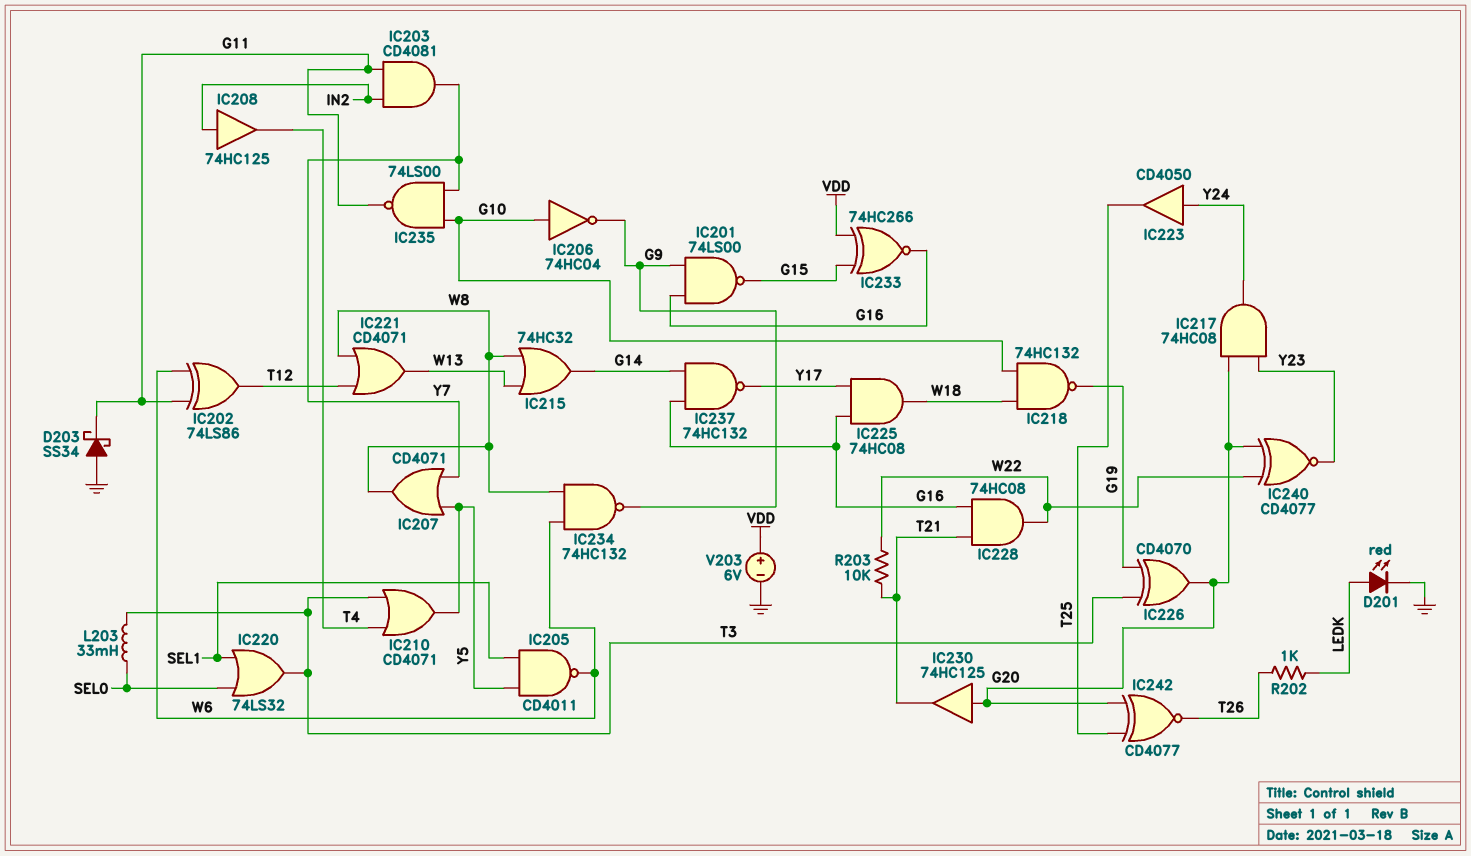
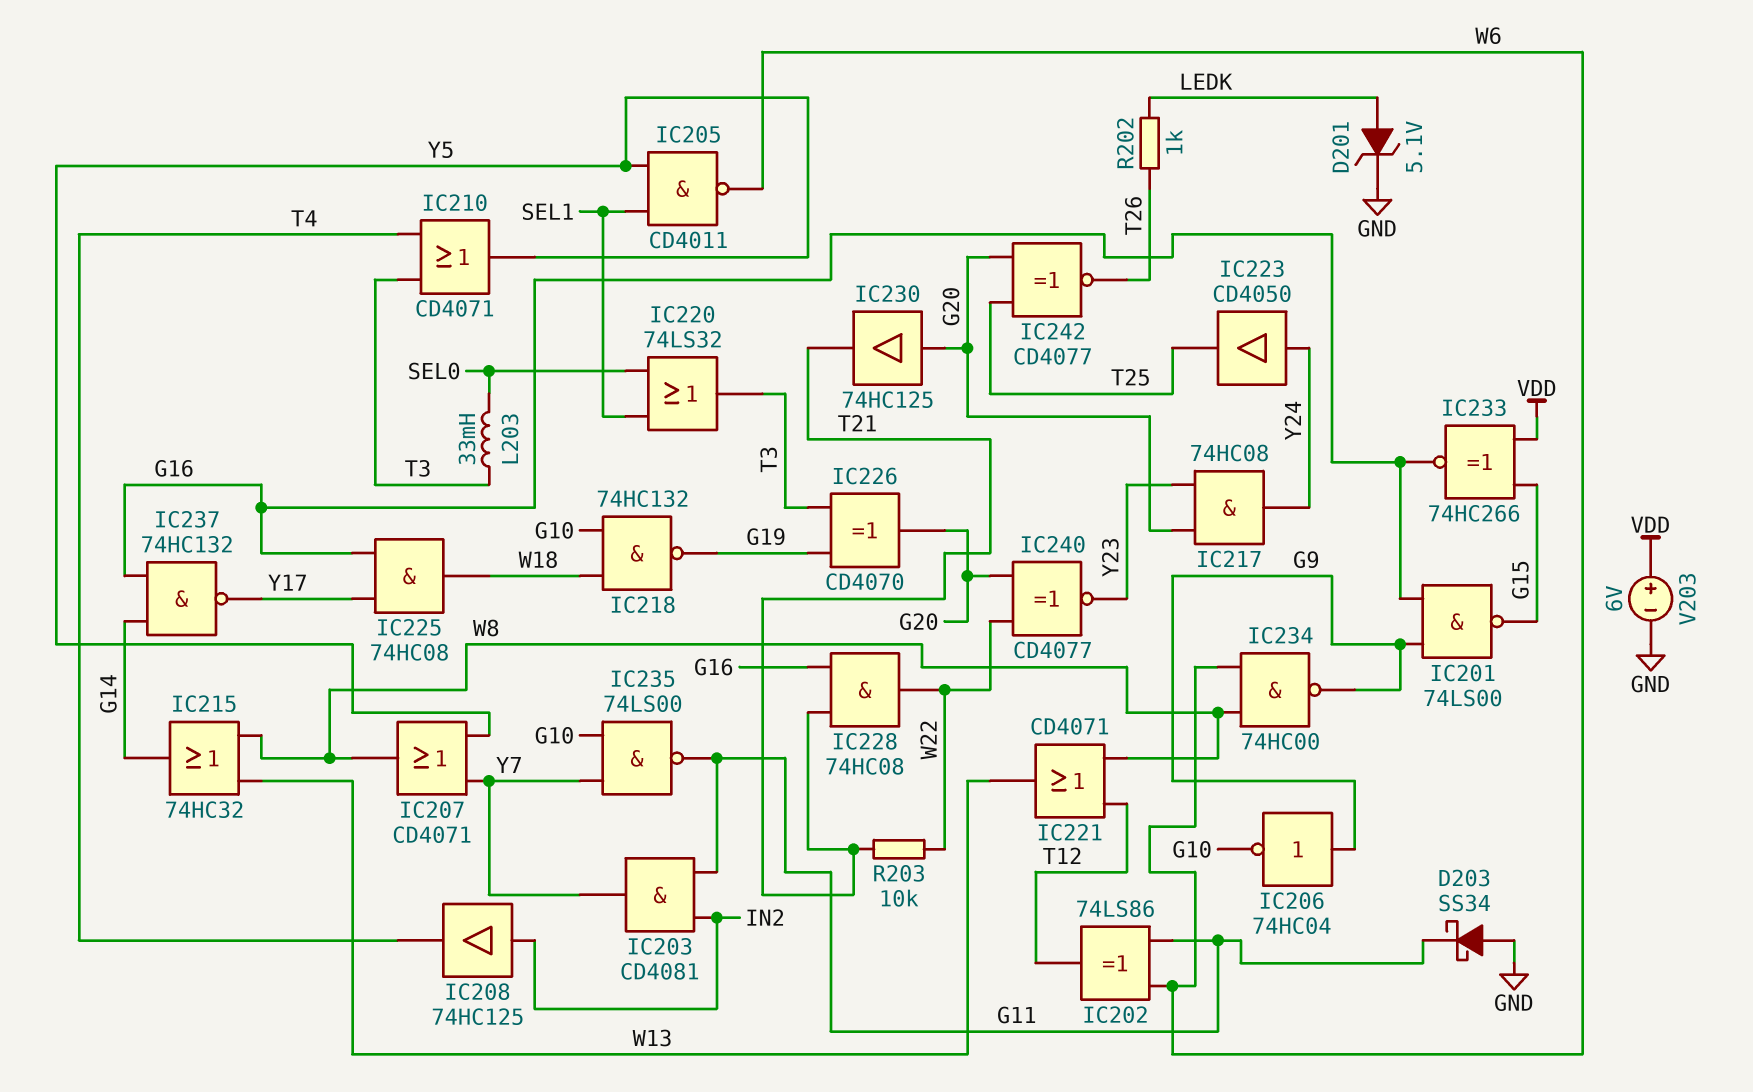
D201: LED red (A LEDK, K GND) -> zener 5.1V (A LEDK, K GND)
IC206: NOT 74HC04 (in G10, out G9) -> NOT 74HC04 (in G9, out G10)
IC234: NAND 74HC132 (in W6, in W8, out G9) -> NAND 74HC00 (in W6, in W8, out G9)

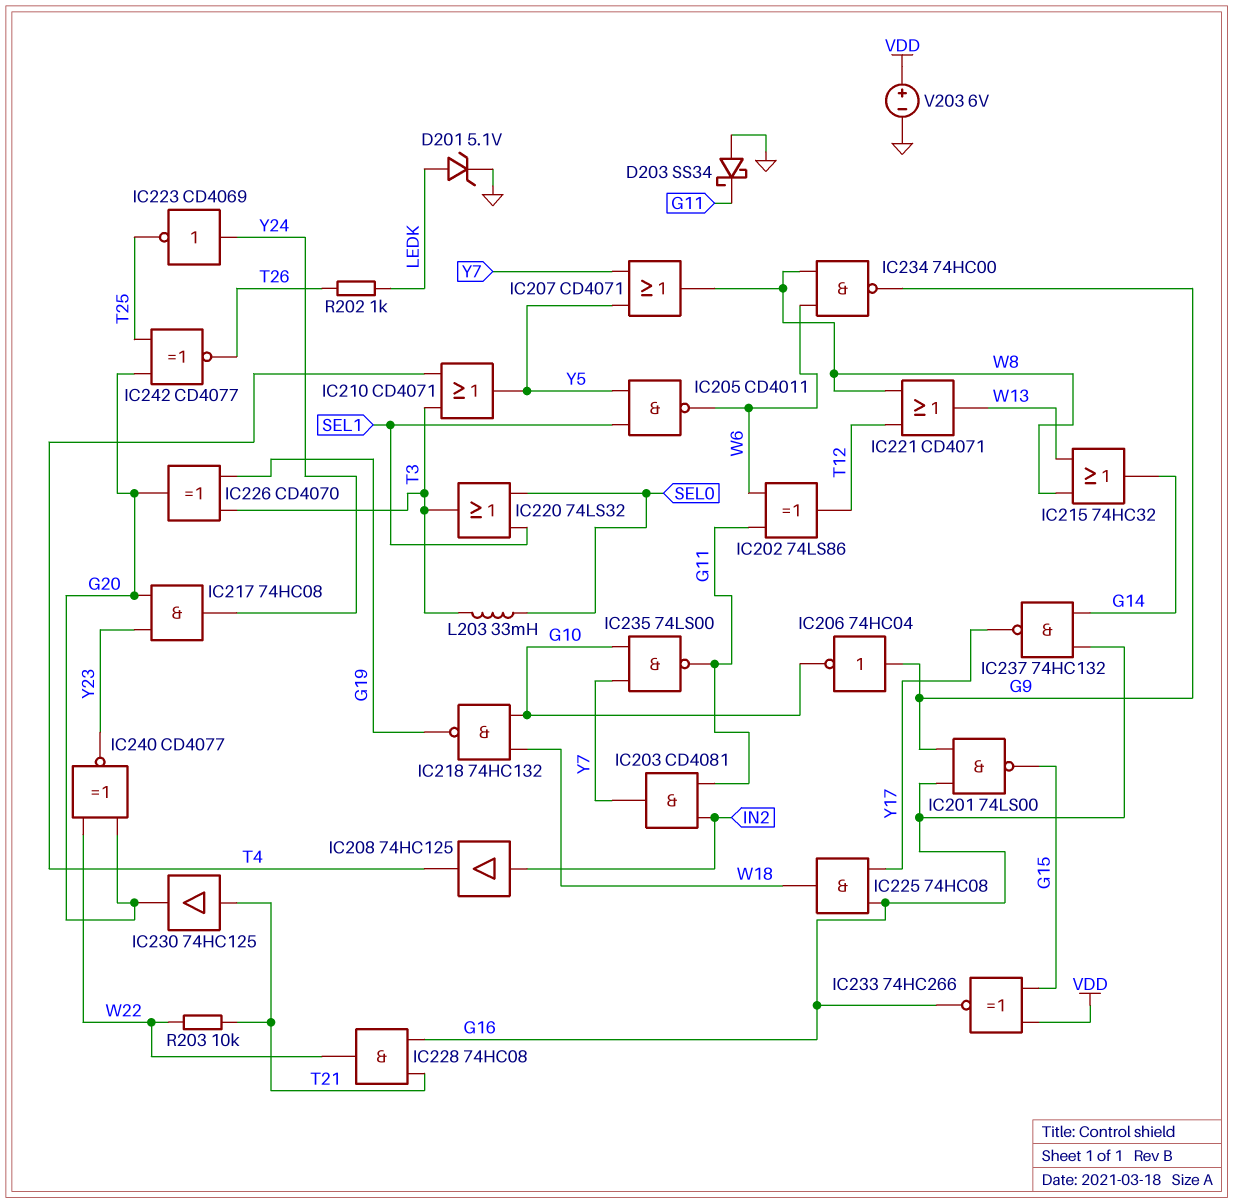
IC223: buffer CD4050 (in Y24, out T25) -> NOT CD4069 (in Y24, out T25)
IC230: buffer 74HC125 (in G20, out T21) -> buffer 74HC125 (in T21, out G20)

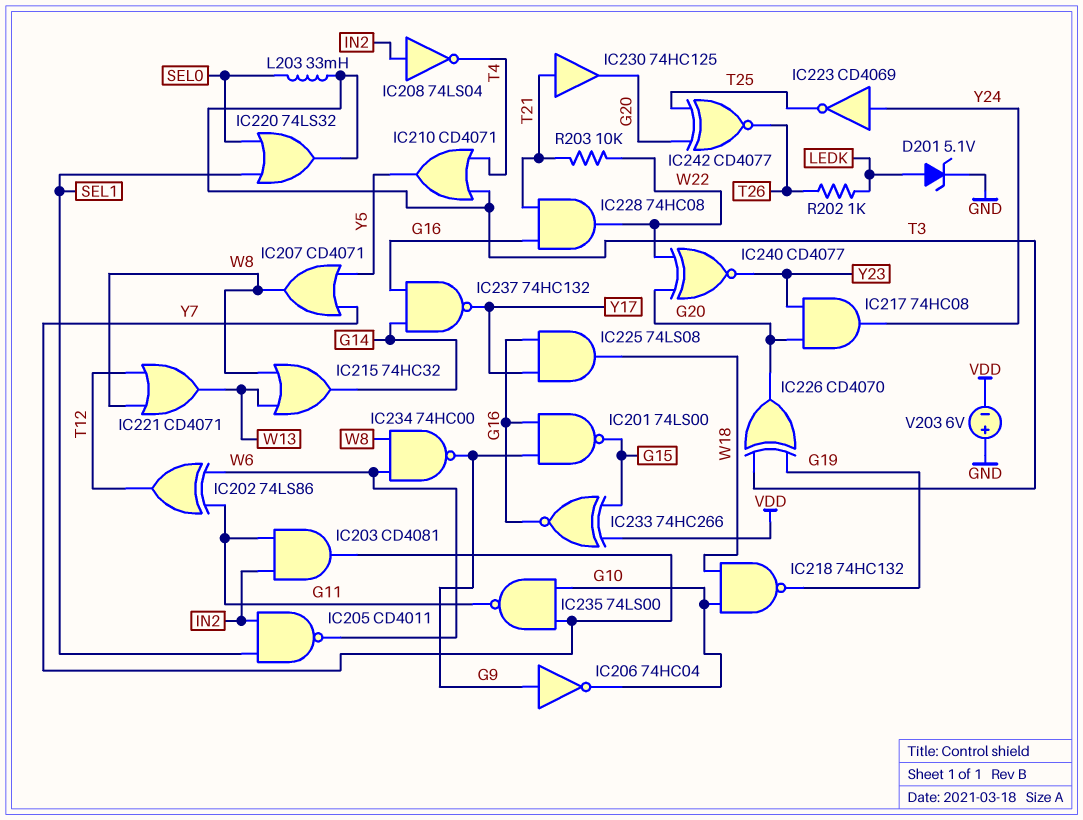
D203: schottky SS34 (A GND, K G11) -> none
IC205: NAND CD4011 (in SEL1, in Y5, out W6) -> NAND CD4011 (in IN2, in SEL1, out W6)
IC208: buffer 74HC125 (in IN2, out T4) -> NOT 74LS04 (in IN2, out T4)
IC225: AND 74HC08 (in G16, in Y17, out W18) -> AND 74LS08 (in G16, in Y17, out W18)
V203: 6V (plus VDD, minus GND) -> 6V (plus GND, minus VDD)

